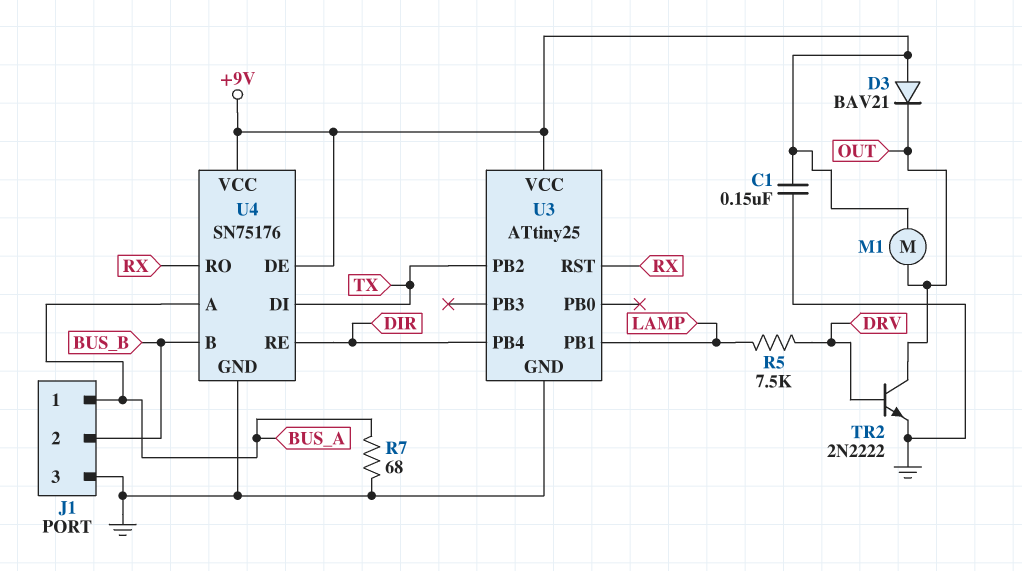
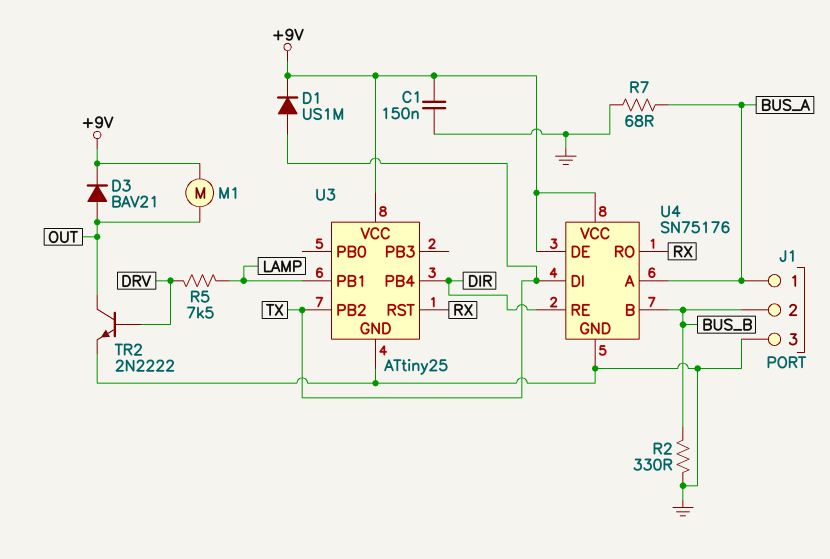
D1: none -> diode US1M (A TX, K +9V)
D3: diode BAV21 (A +9V, K OUT) -> diode BAV21 (A OUT, K +9V)
R2: none -> 330 (BUS_B, GND)

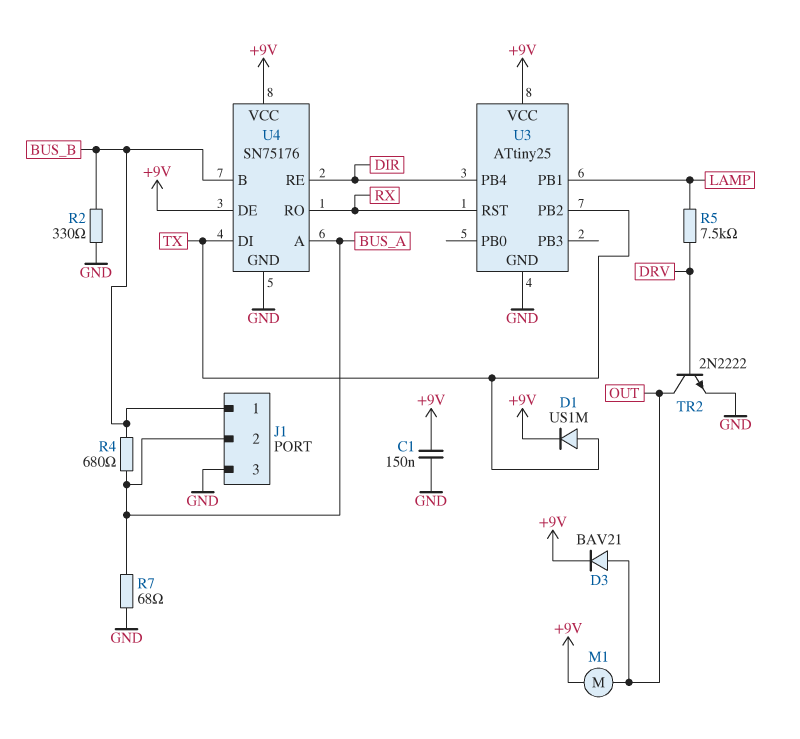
J1 pin 1: BUS_A -> BUS_B
J1 pin 2: BUS_B -> BUS_A
R4: none -> 680 (BUS_A, BUS_B)

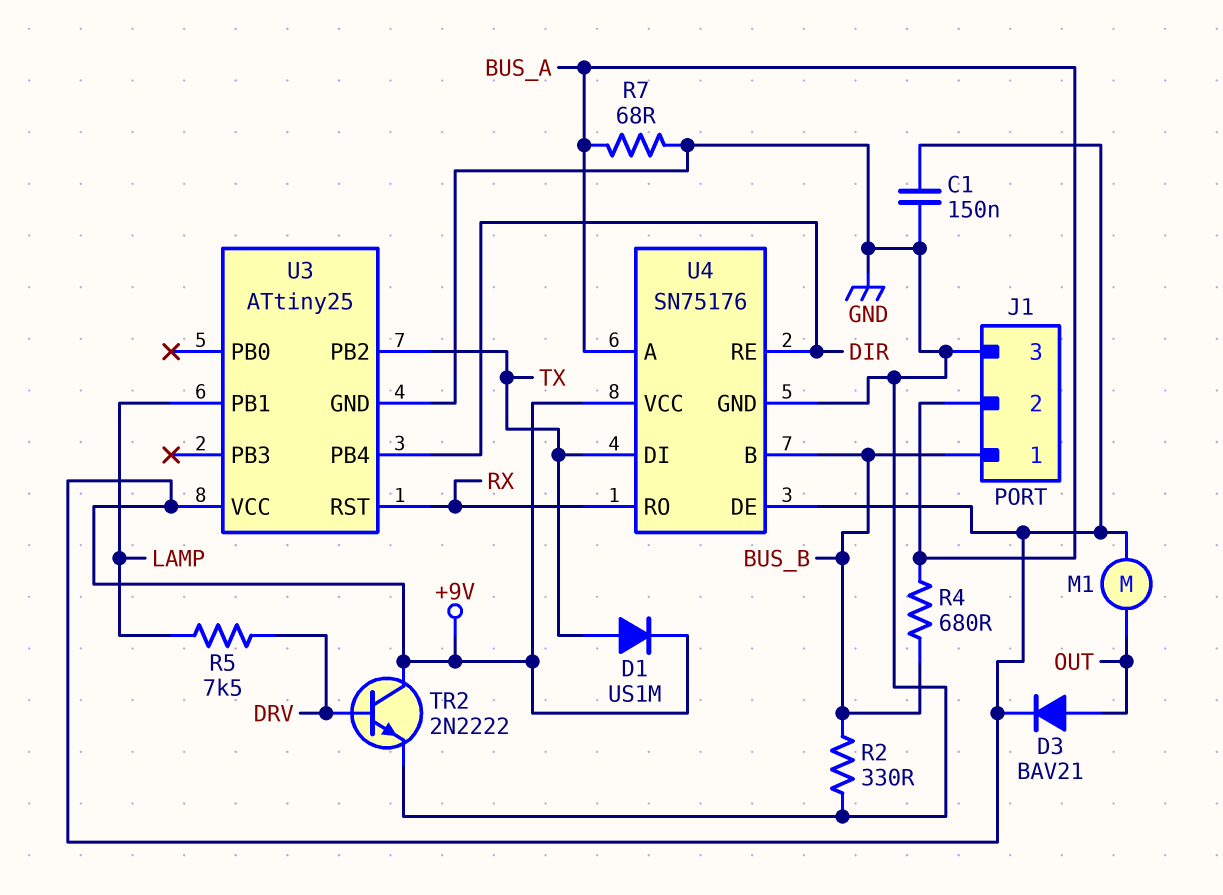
TR2: NPN 2N2222 (B DRV, C OUT, E GND) -> NPN 2N2222 (B DRV, C +9V, E GND)

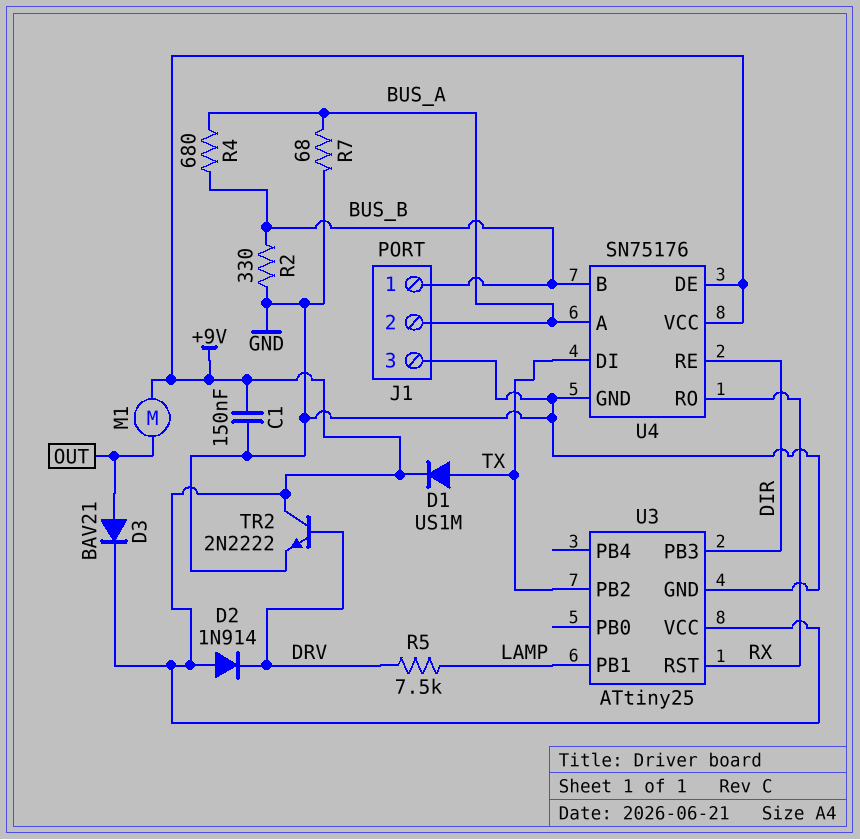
D2: none -> diode 1N914 (A +9V, K DRV)
U3 pin PB3: none -> DIR
U3 pin PB4: DIR -> none

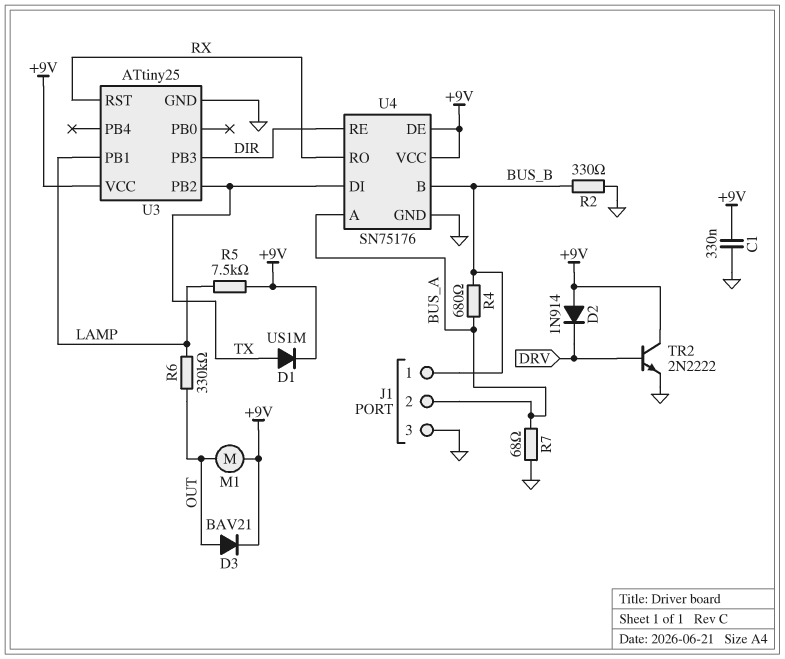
C1: 150nF (+9V, GND) -> 330nF (+9V, GND)
R5: 7.5k (DRV, LAMP) -> 7.5k (+9V, LAMP)
R6: none -> 330k (LAMP, OUT)

